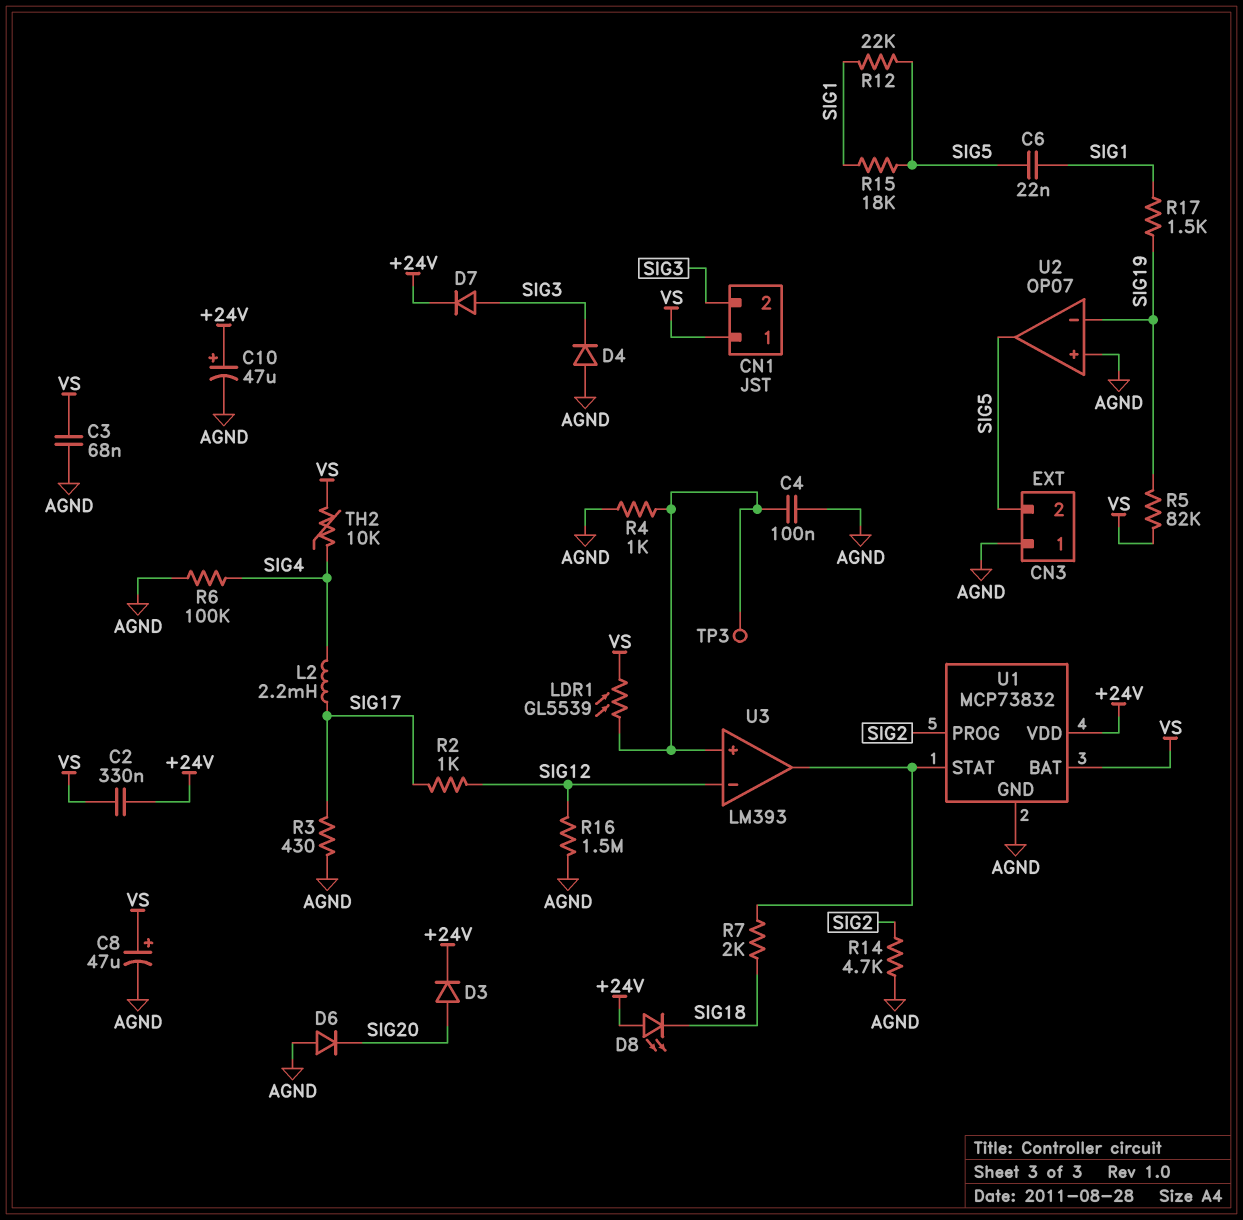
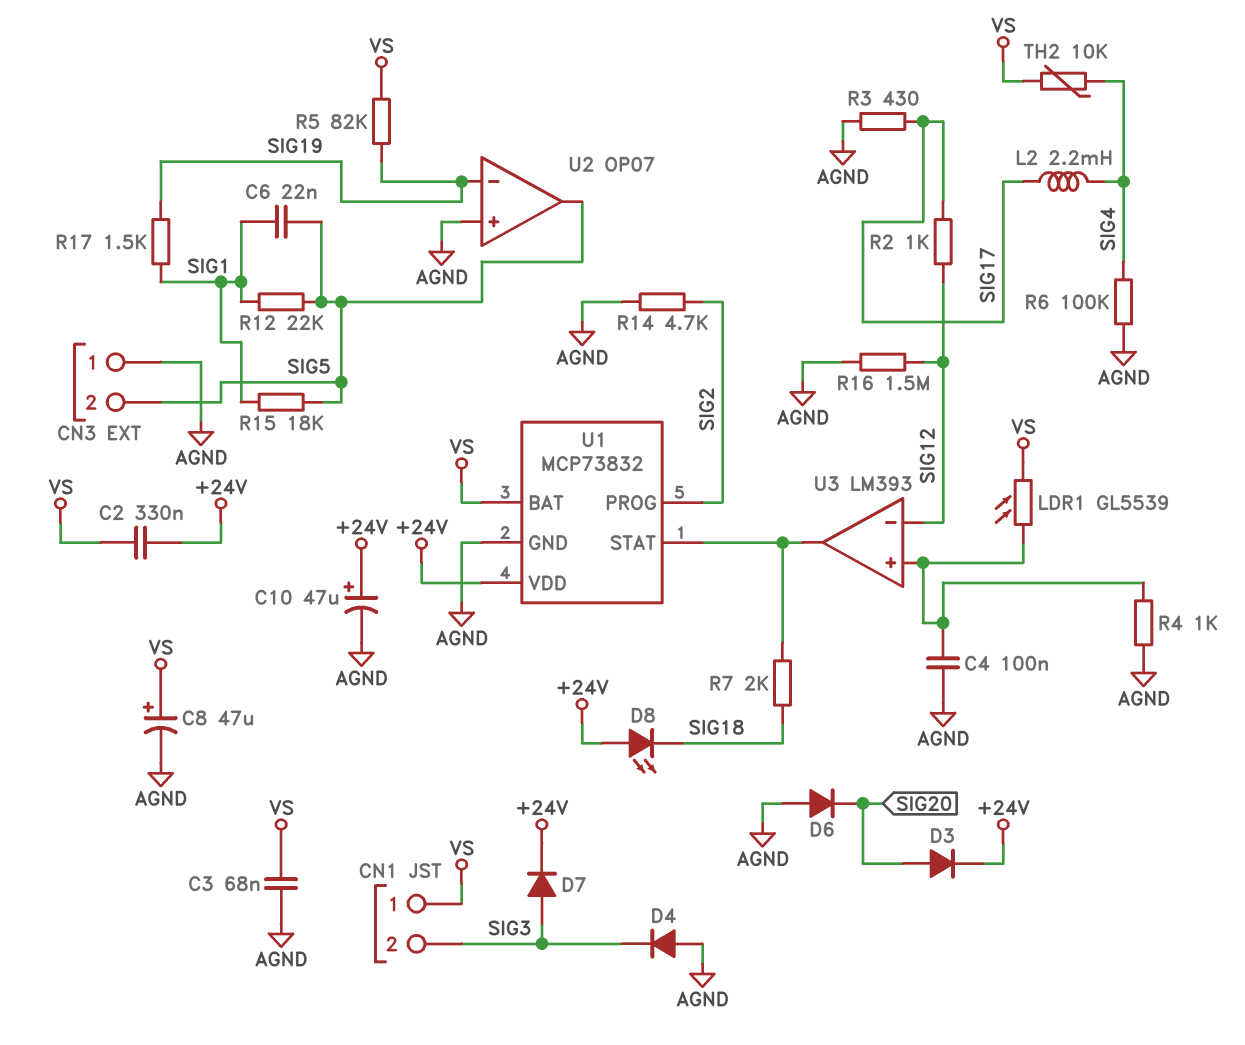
TP3: test point (U3/in+) -> none

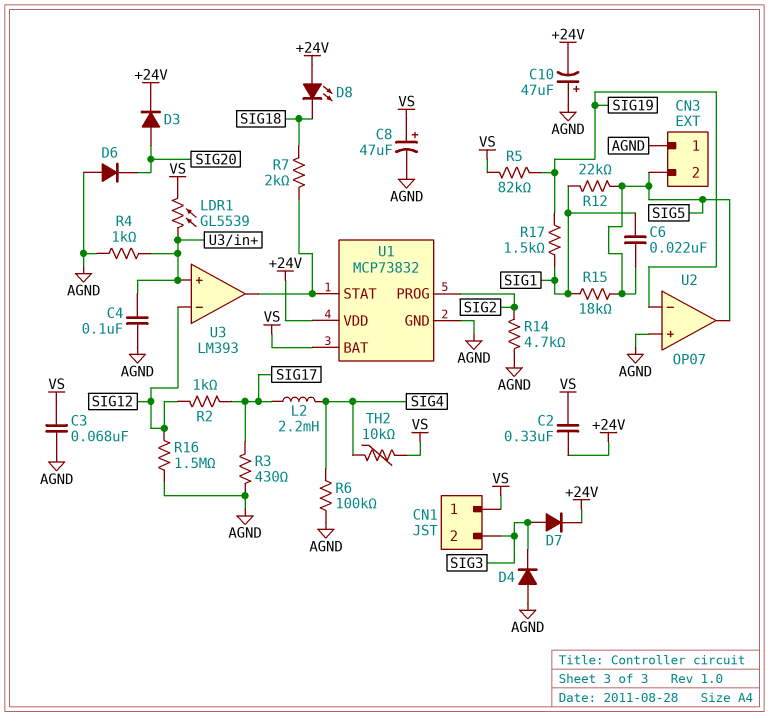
C10: 47uF (plus +24V, minus AGND) -> 47uF (plus AGND, minus +24V)

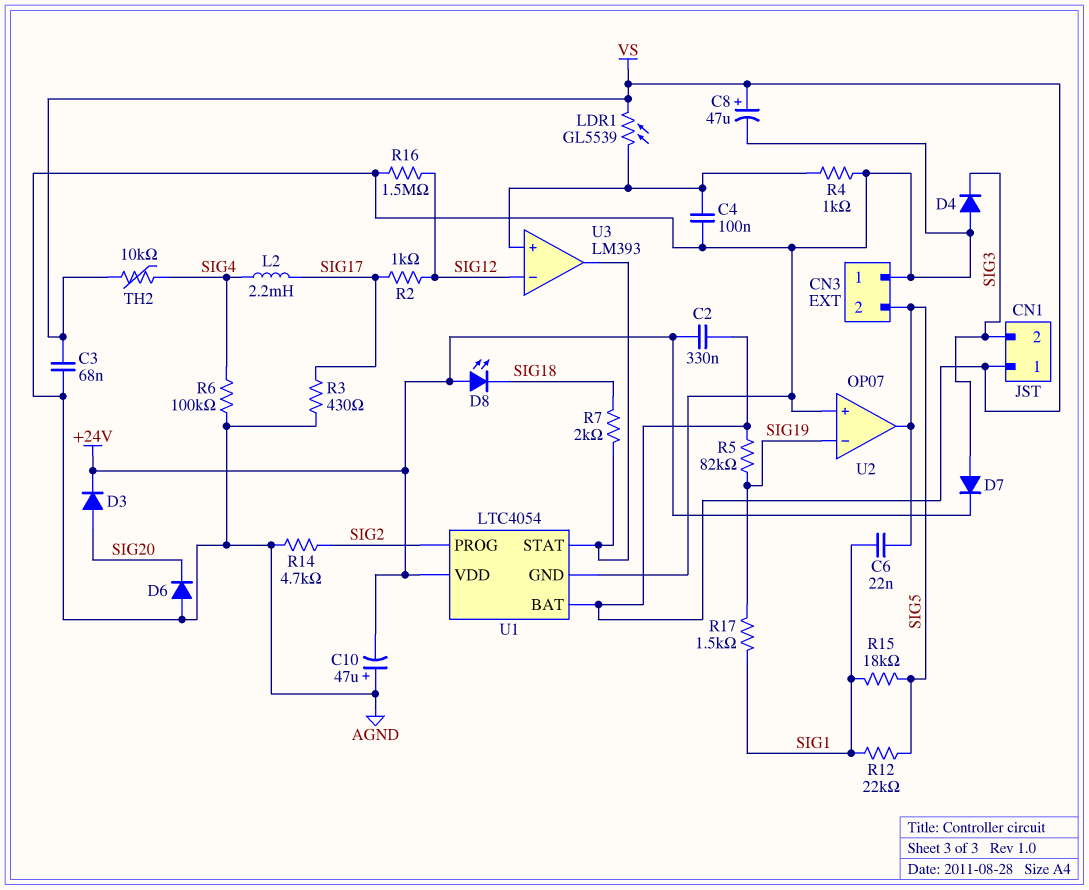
U1: MCP73832 -> LTC4054

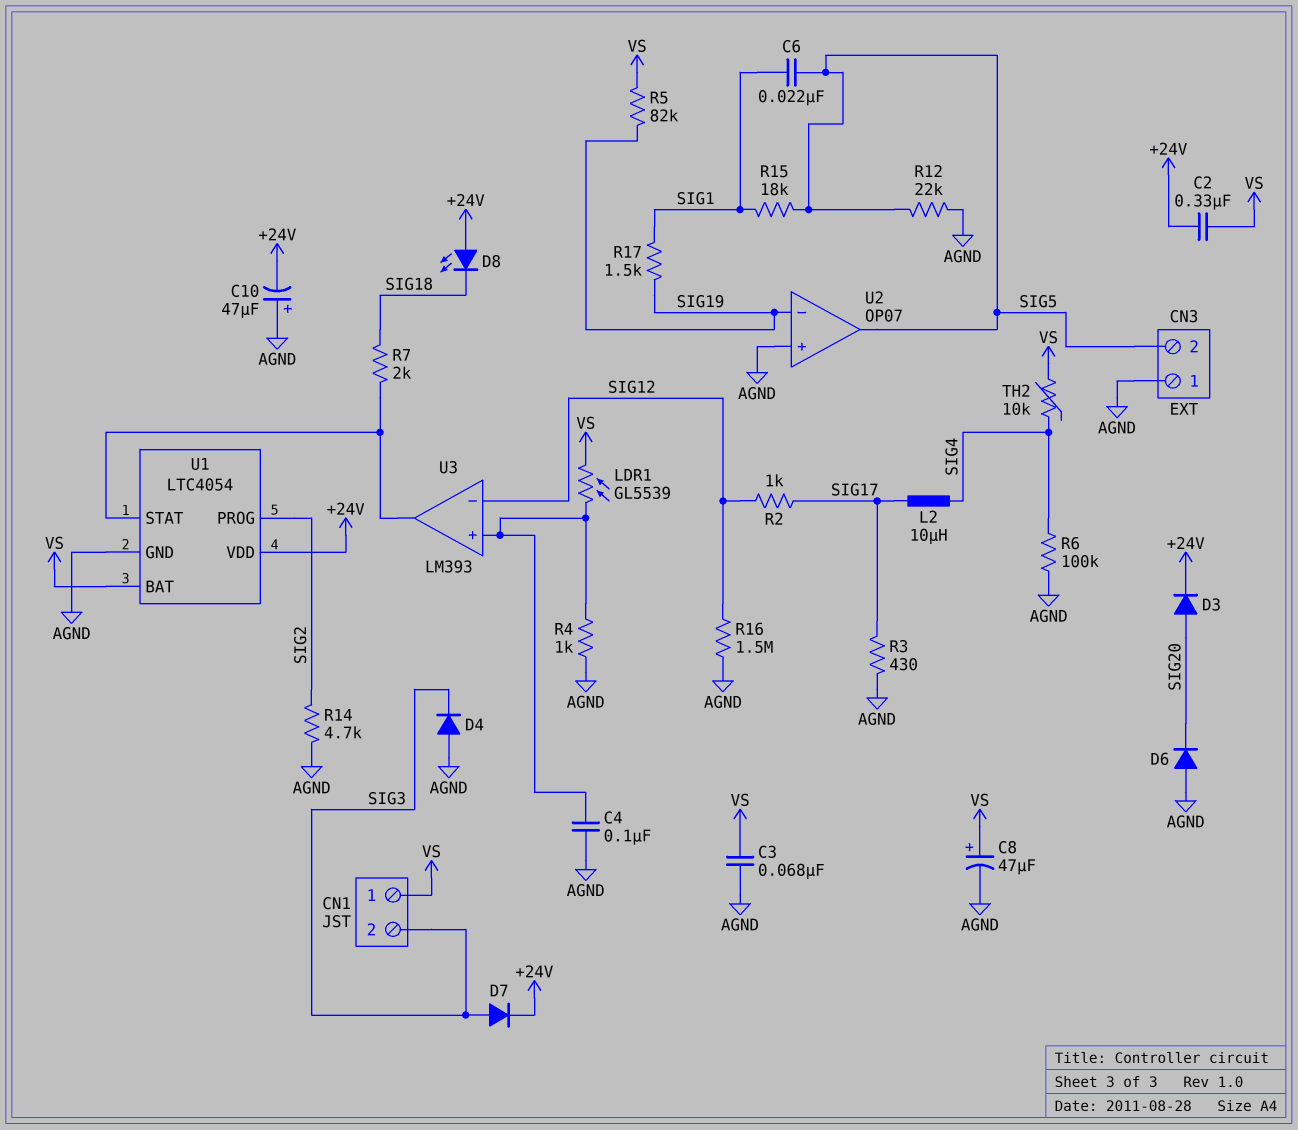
L2: 2.2mH (SIG4, SIG17) -> 10uH (SIG4, SIG17)
R12: 22k (SIG1, SIG5) -> 22k (AGND, SIG5)

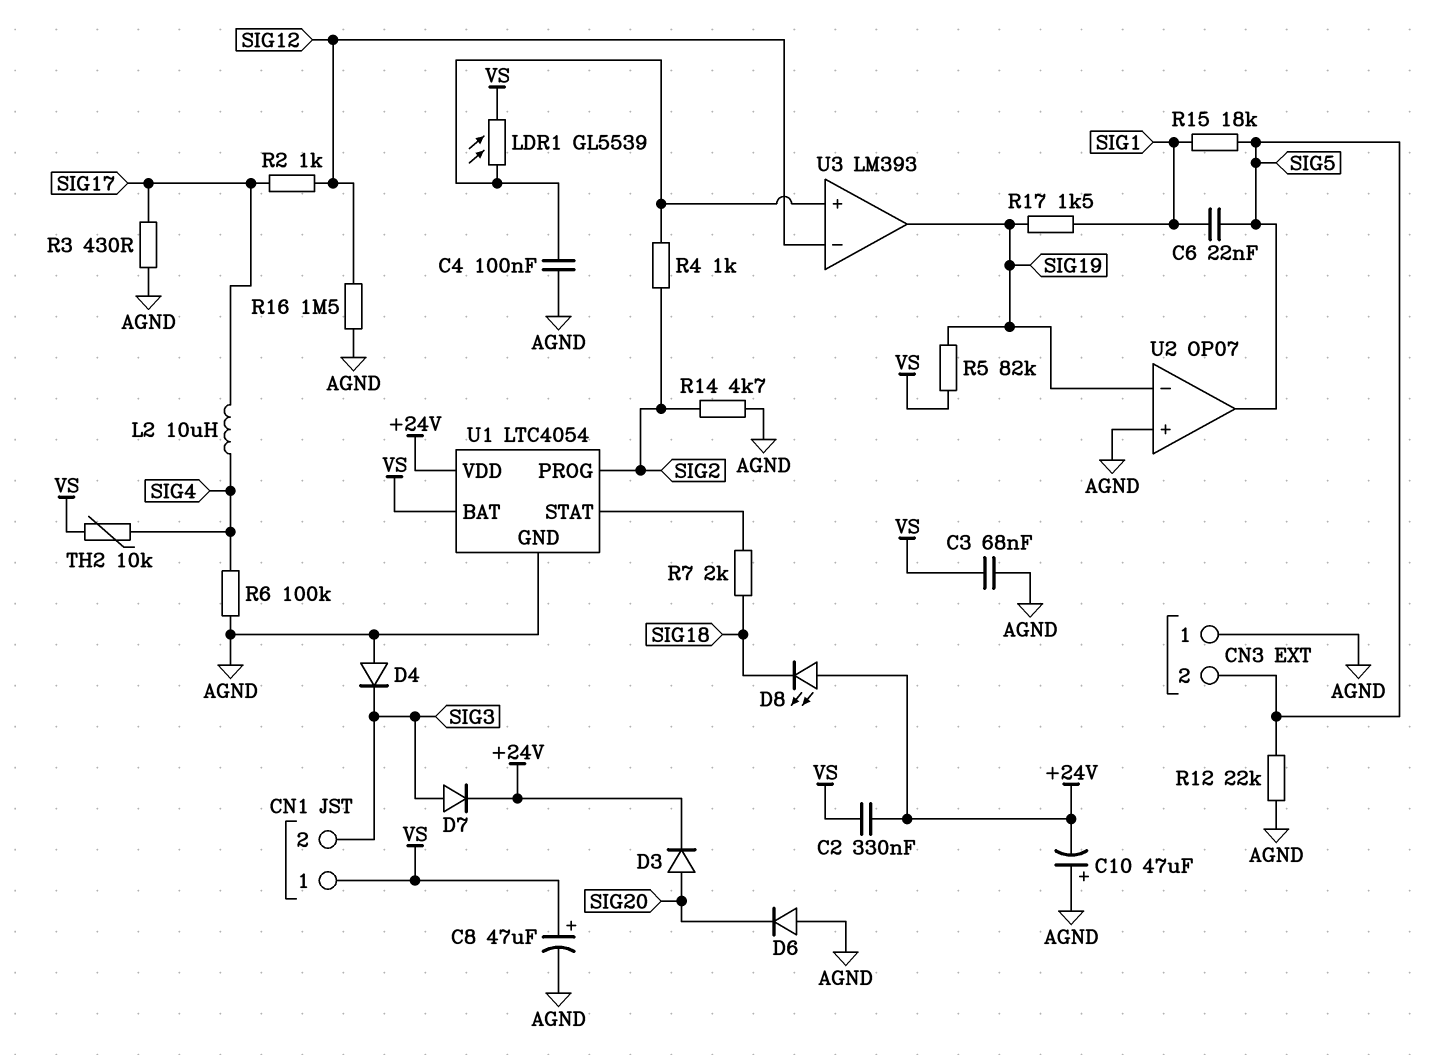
R4: 1k (AGND, U3/in+) -> 1k (SIG2, U3/in+)
U3 pin out: U1/STAT -> SIG19

